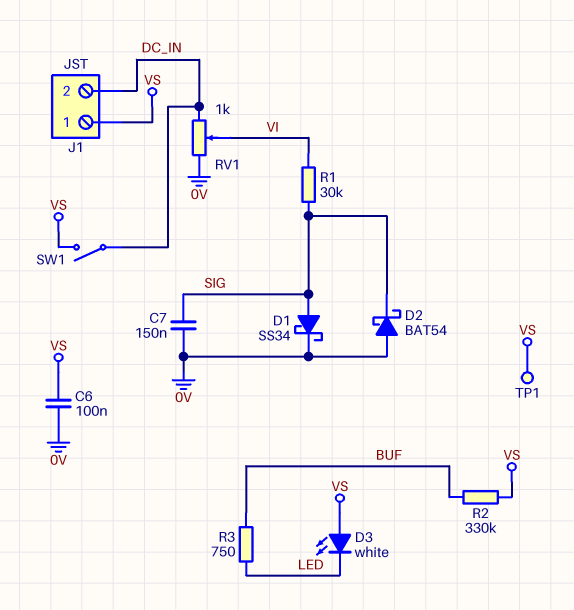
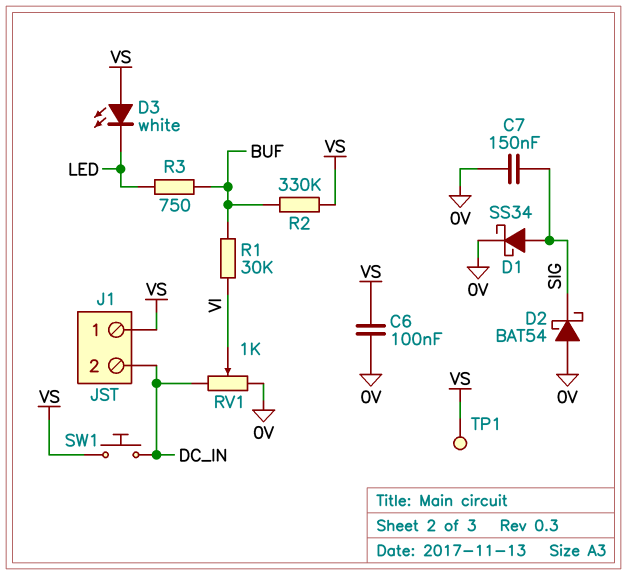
R1: 30k (SIG, VI) -> 30k (BUF, VI)
SW1: switch (DC_IN, VS) -> button (DC_IN, VS)

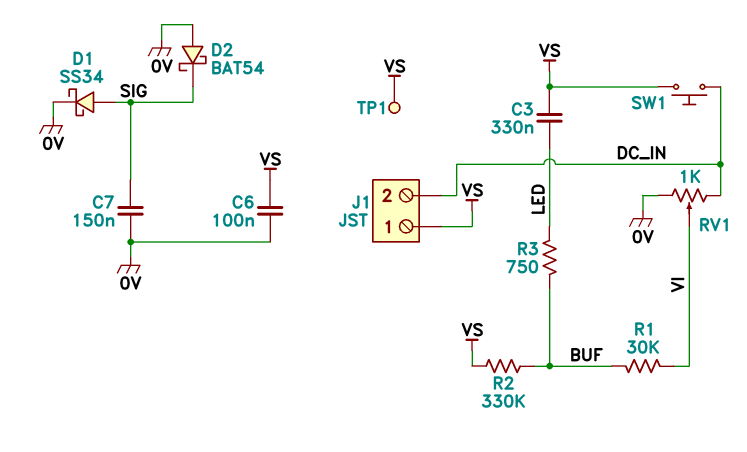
C3: none -> 330nF (LED, VS)
D3: LED white (A VS, K LED) -> none

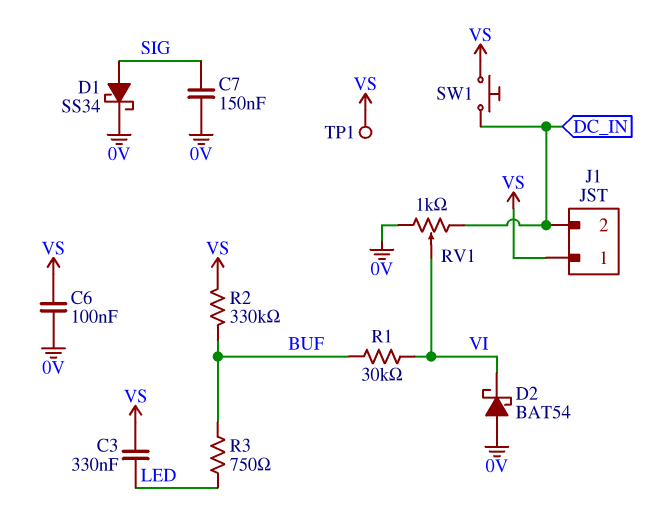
D2: schottky BAT54 (A 0V, K SIG) -> schottky BAT54 (A 0V, K VI)

